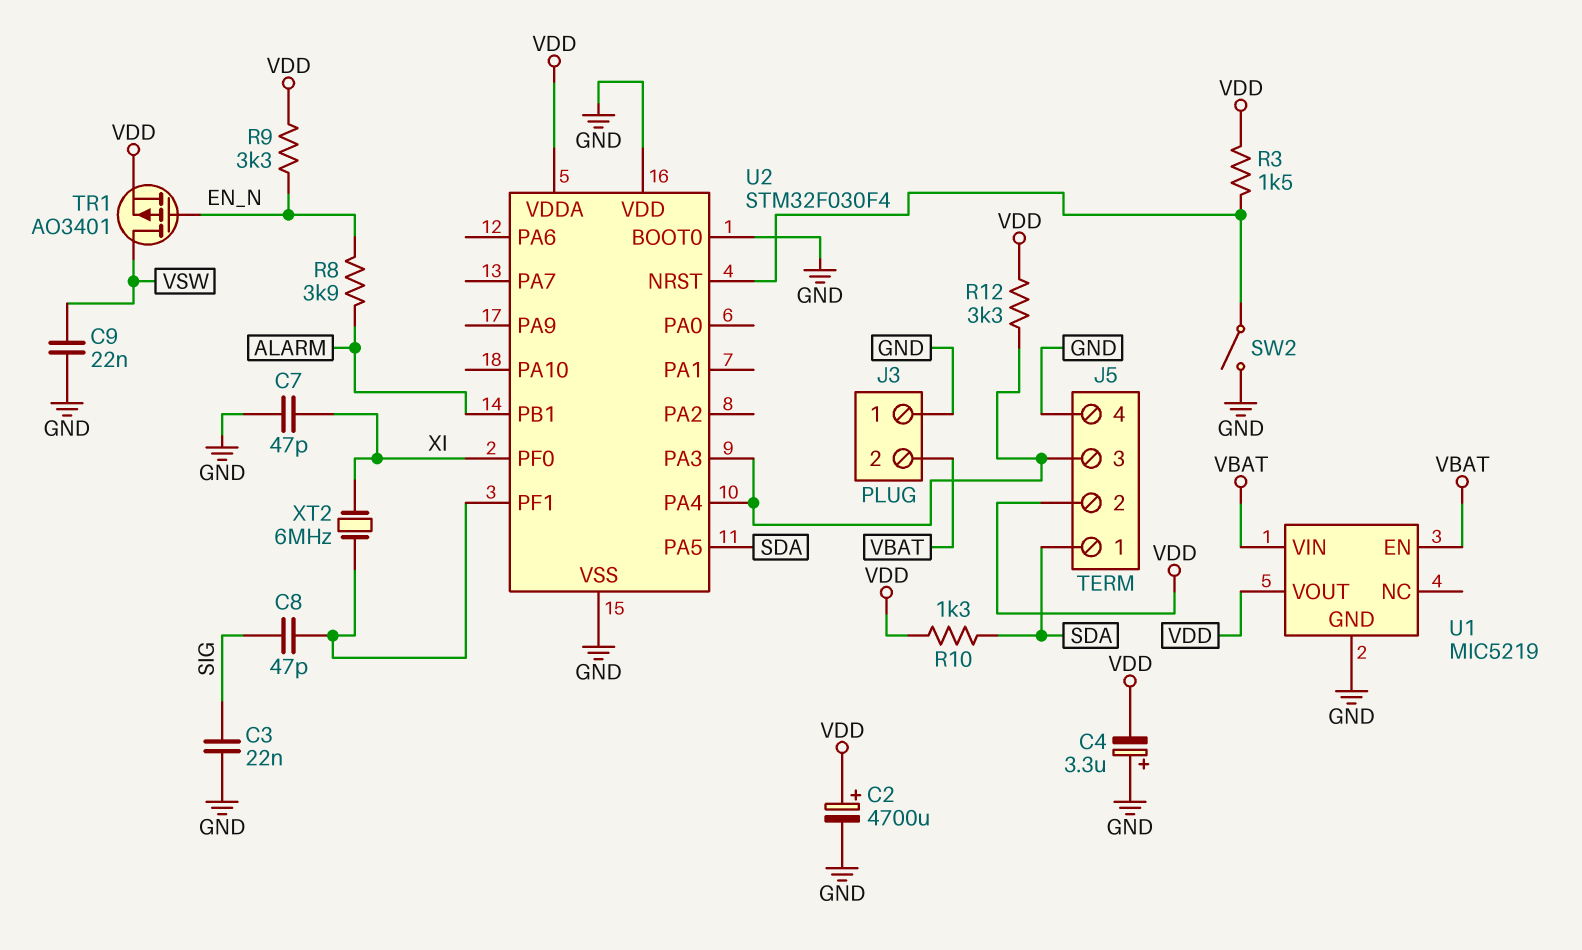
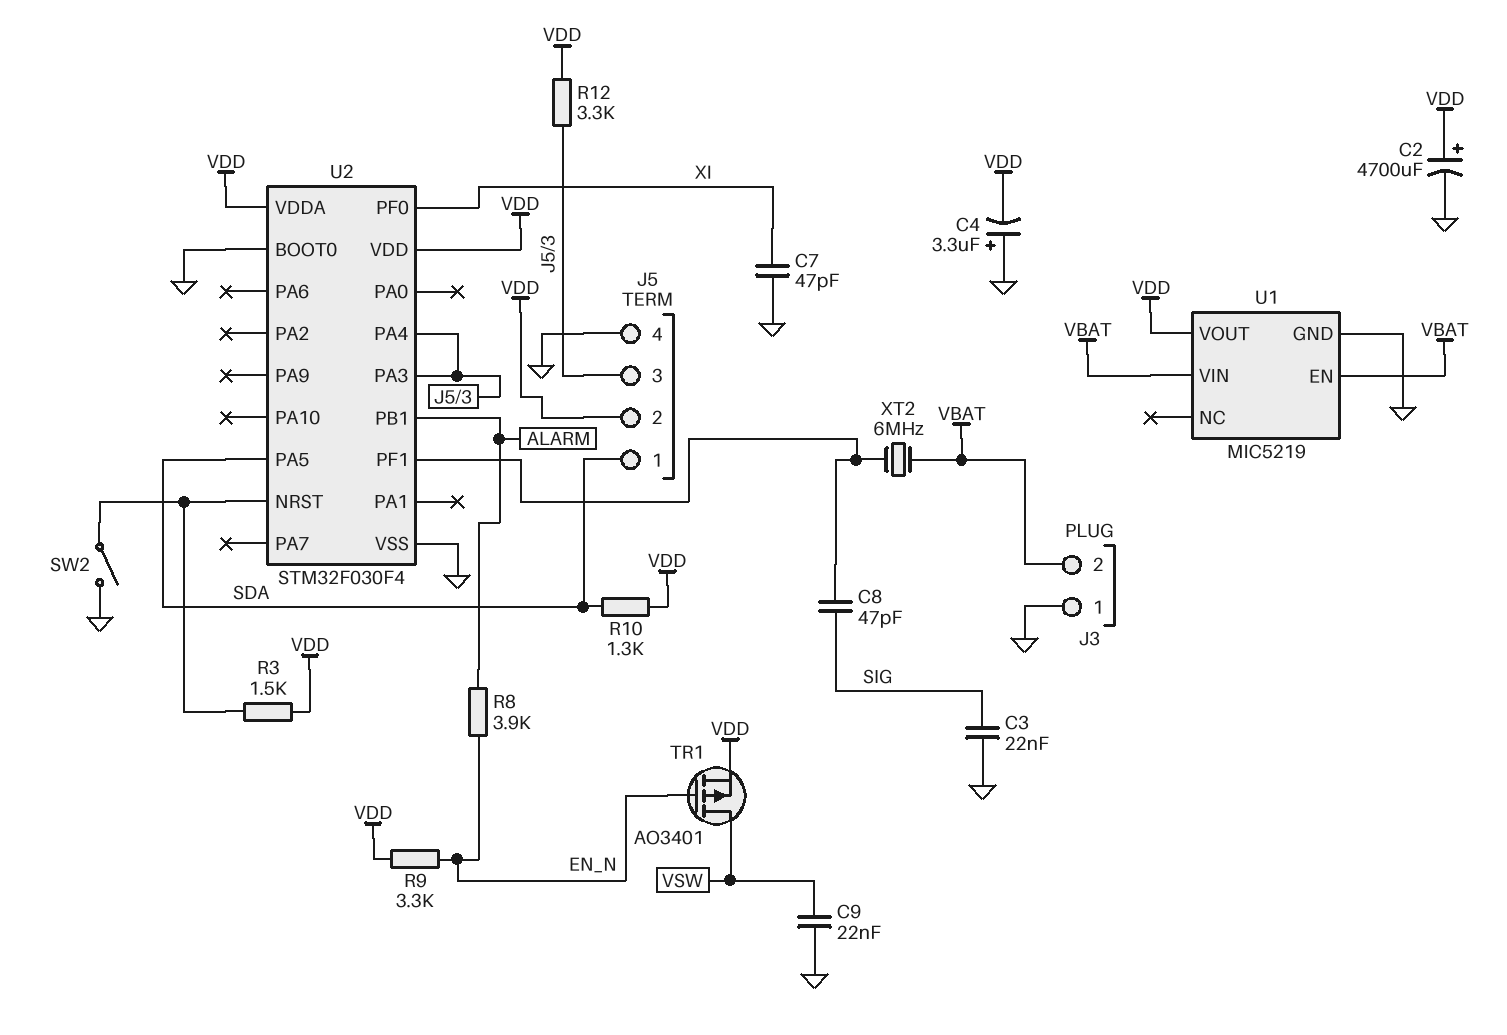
U2 pin VDD: GND -> VDD
XT2: 6MHz (U2/PF1, XI) -> 6MHz (U2/PF1, VBAT)

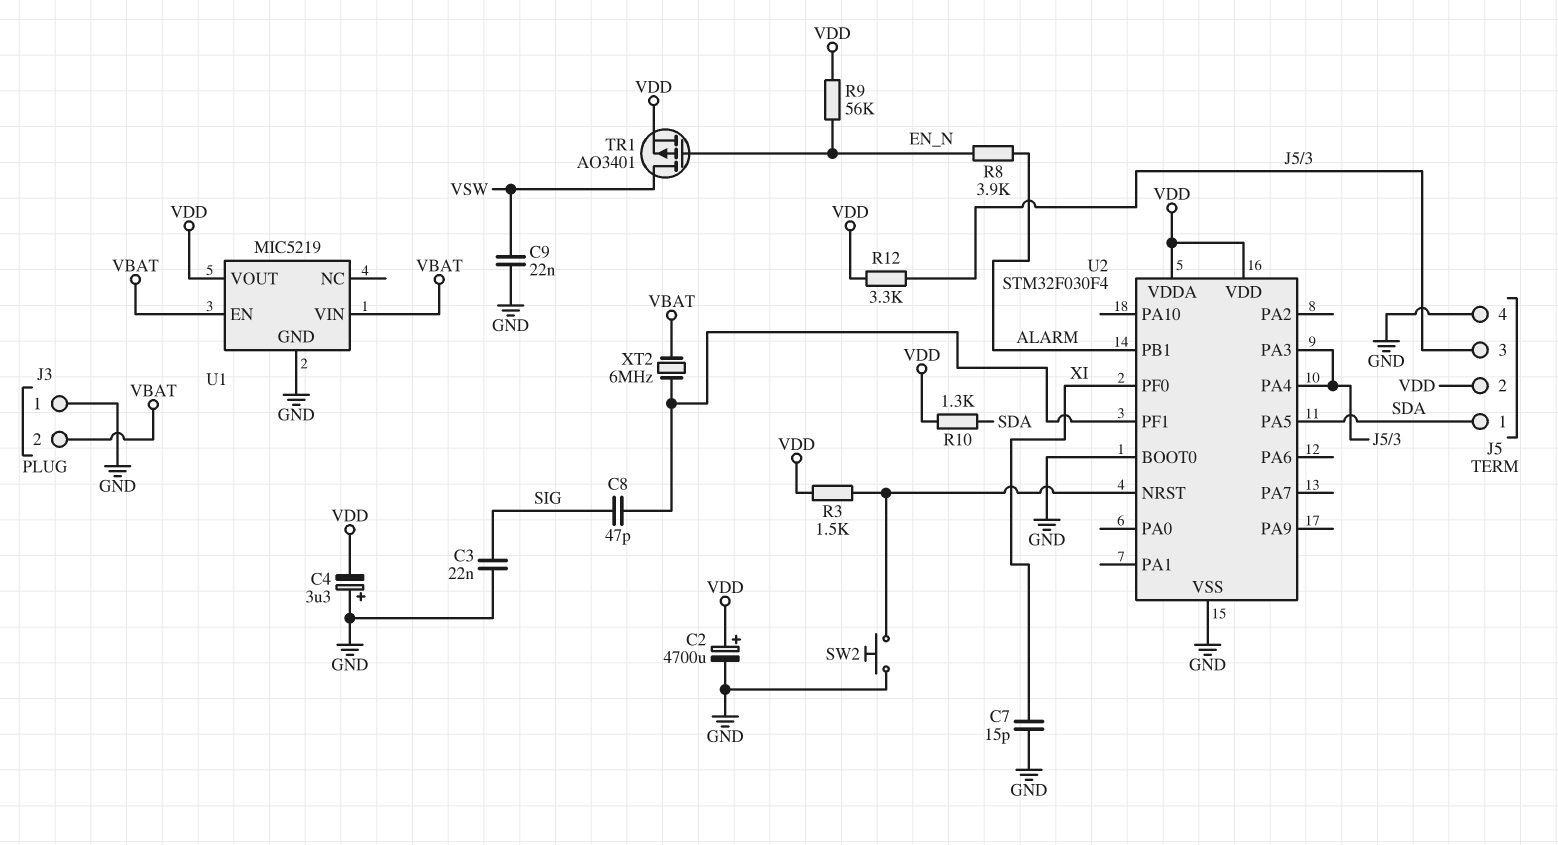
C7: 47pF (GND, XI) -> 15pF (GND, XI)
R9: 3.3k (EN_N, VDD) -> 56k (EN_N, VDD)
SW2: switch (GND, U2/NRST) -> button (GND, U2/NRST)

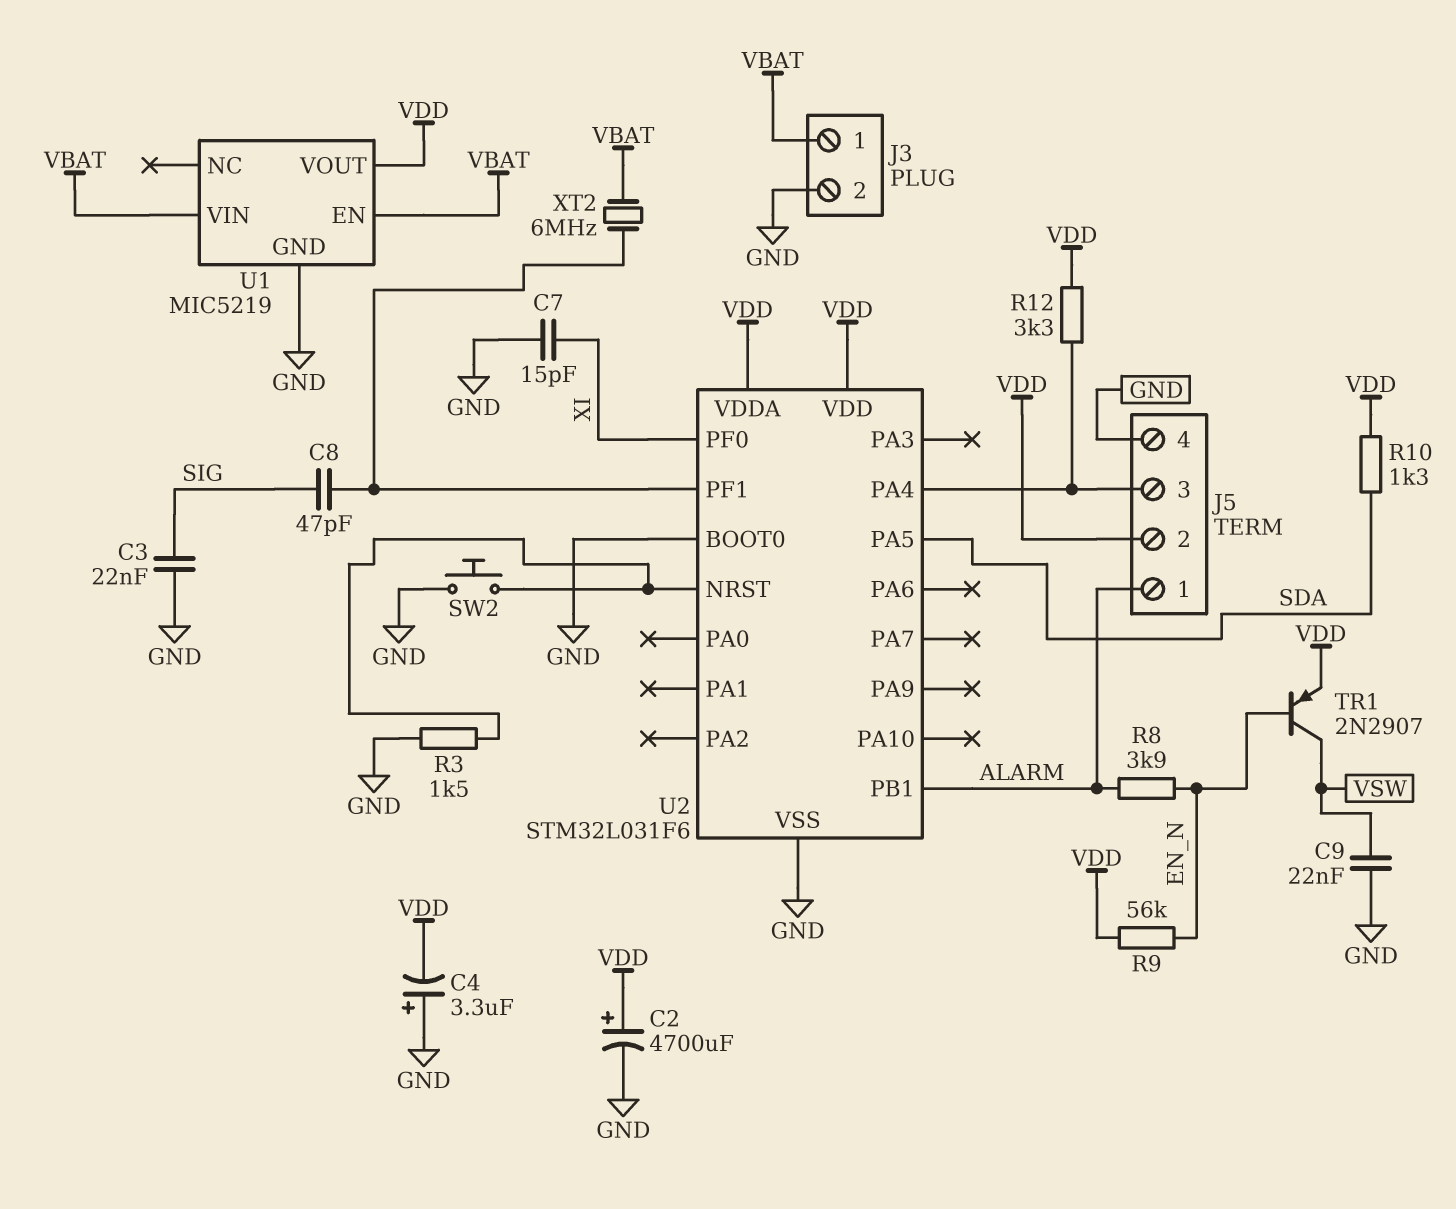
J3 pin 1: GND -> VBAT
J3 pin 2: VBAT -> GND
J5 pin 1: SDA -> ALARM
R3: 1.5k (U2/NRST, VDD) -> 1.5k (GND, U2/NRST)
TR1: PMOS AO3401 (G EN_N, D VSW, S VDD) -> PNP 2N2907 (B EN_N, C VSW, E VDD)
U2: STM32F030F4 -> STM32L031F6
U2 pin PA3: J5/3 -> none

